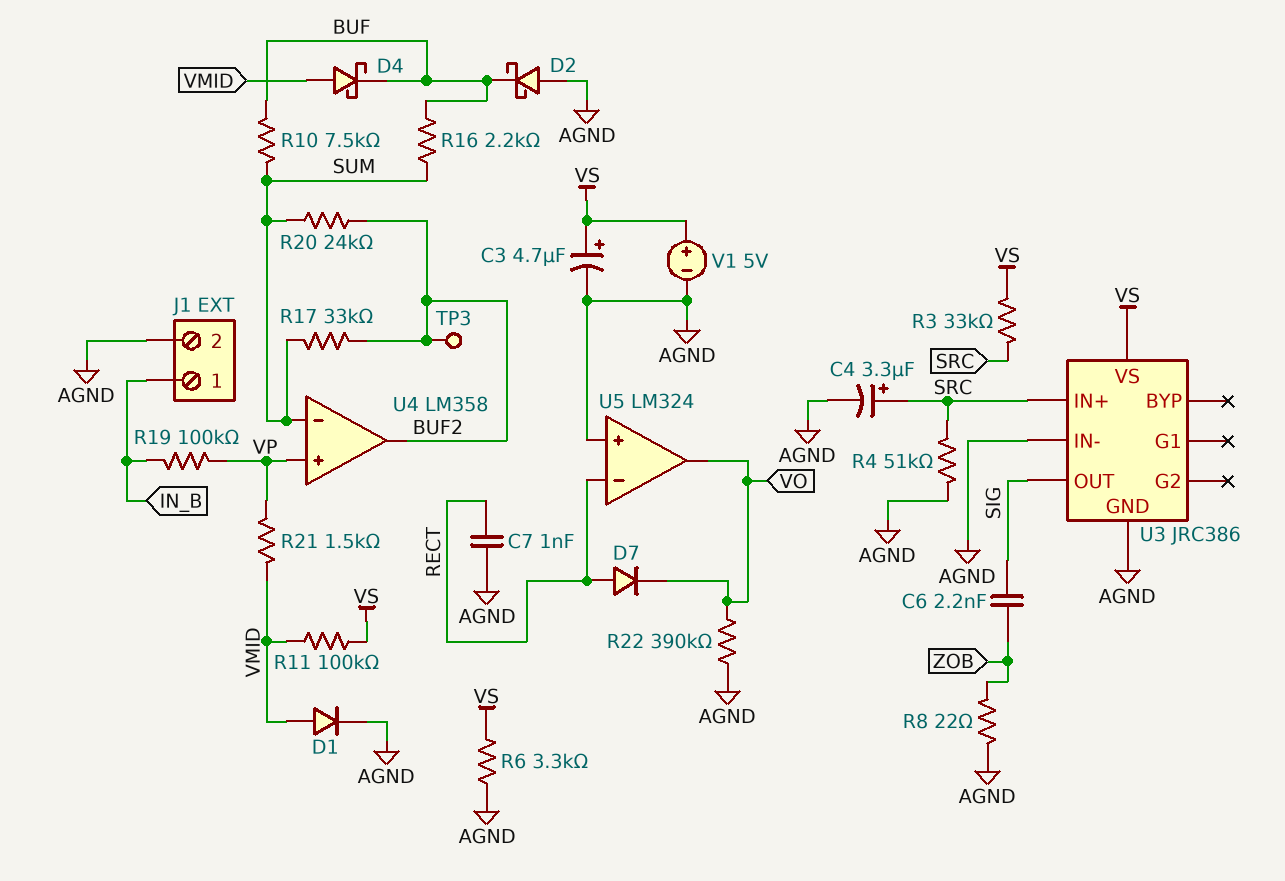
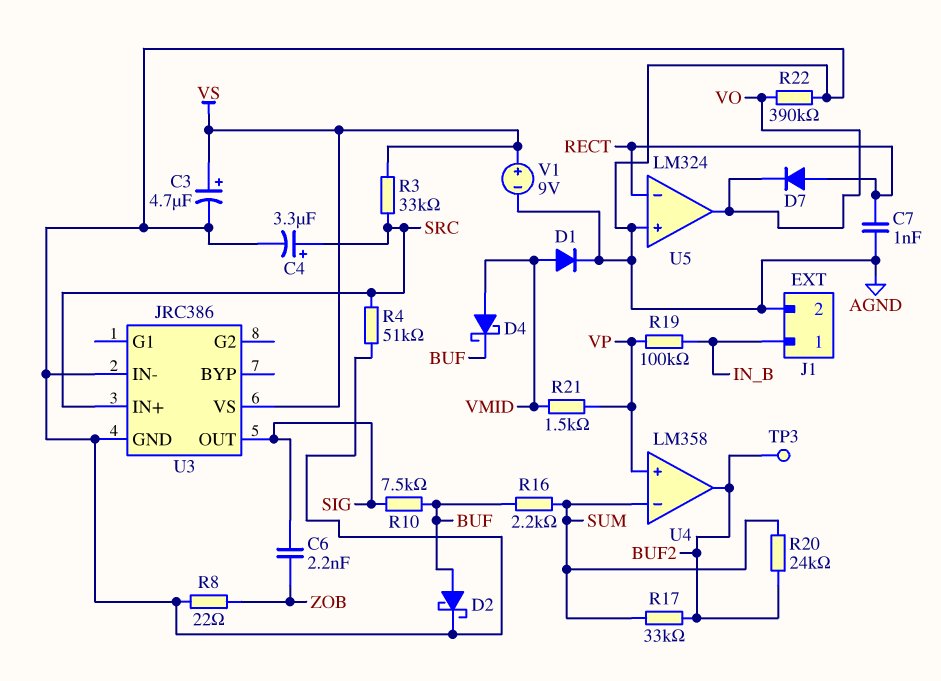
D2: schottky (A AGND, K BUF) -> schottky (A BUF, K AGND)
R6: 3.3k (AGND, VS) -> none
R10: 7.5k (BUF, SUM) -> 7.5k (BUF, SIG)
R11: 100k (VMID, VS) -> none
V1: 5V (plus VS, minus AGND) -> 9V (plus VS, minus AGND)

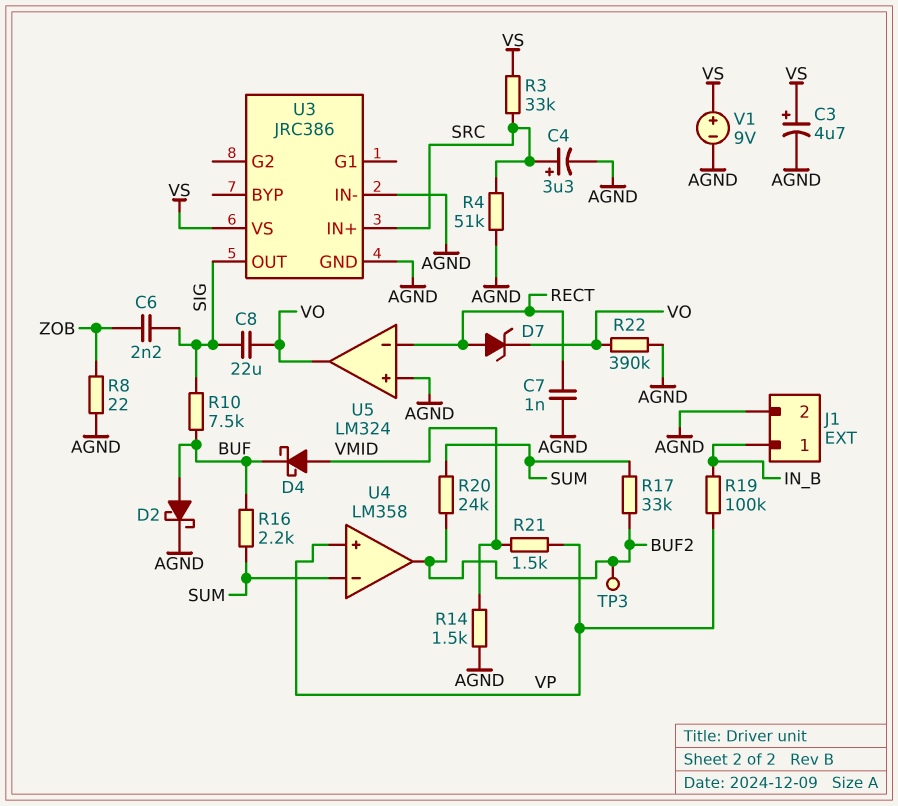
C8: none -> 22uF (SIG, VO)
D1: diode (A VMID, K AGND) -> none
D7: diode (A RECT, K VO) -> zener (A RECT, K VO)
R14: none -> 1.5k (AGND, VMID)

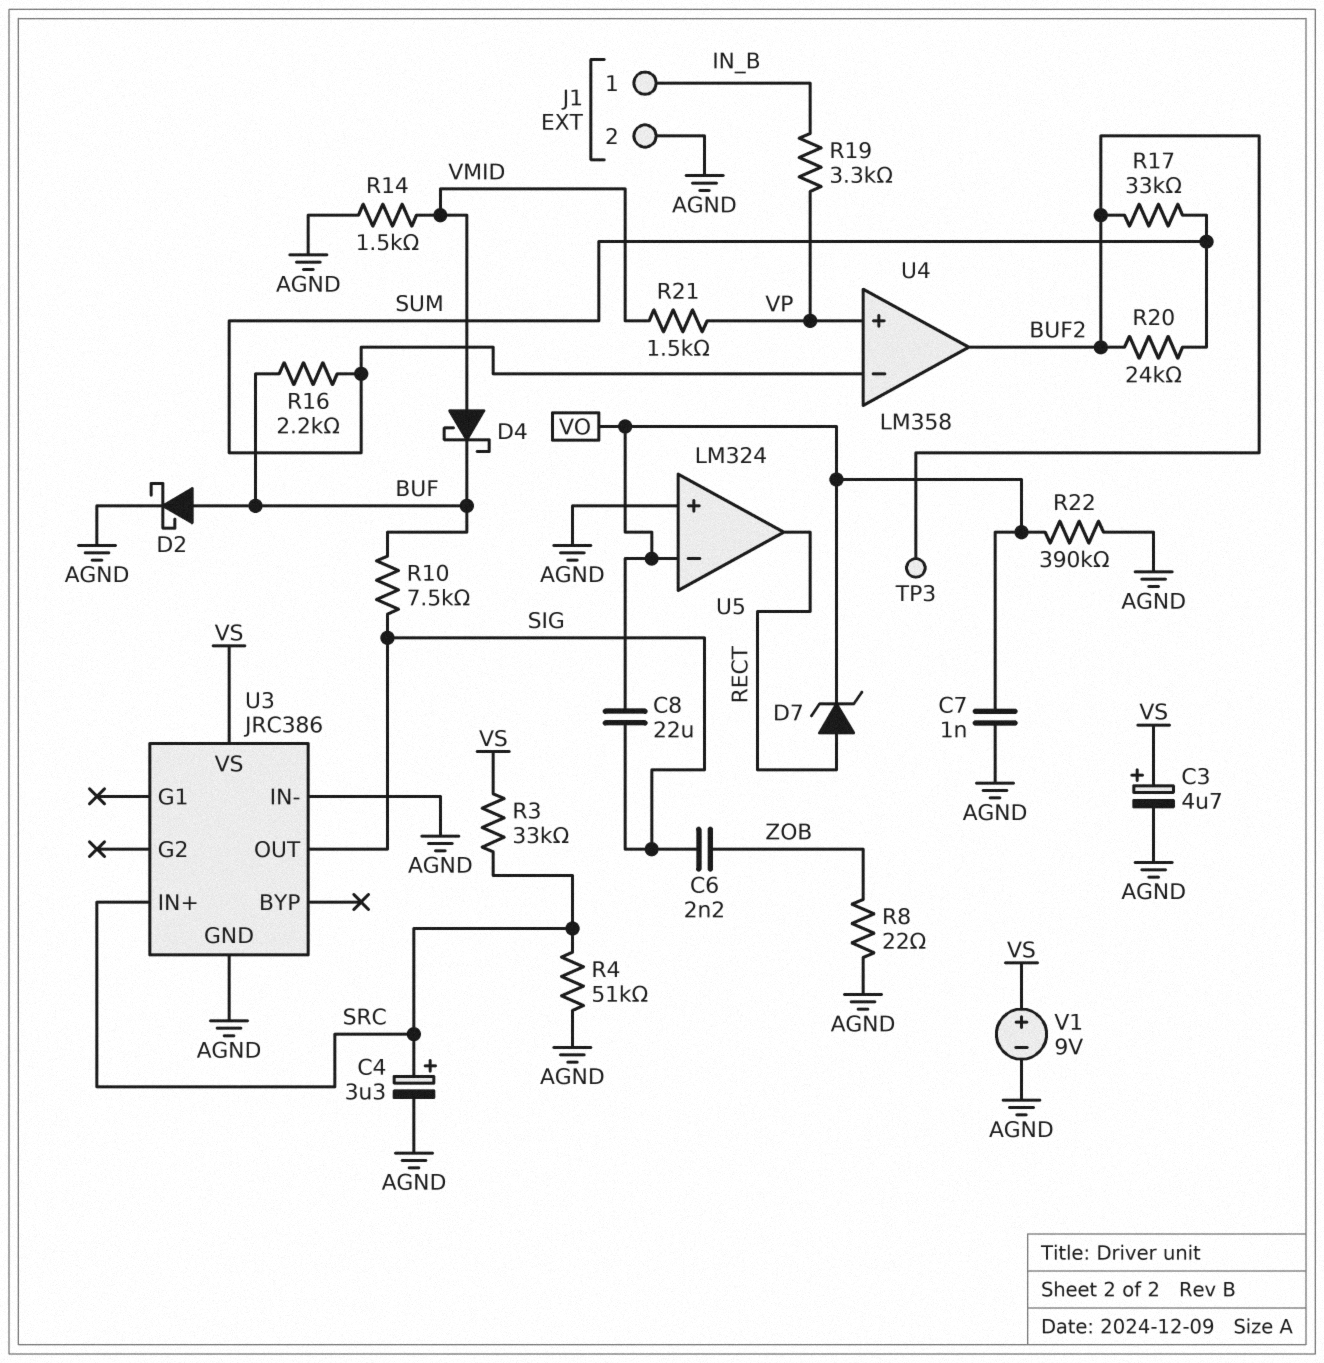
C7: 1nF (AGND, RECT) -> 1nF (AGND, VO)
R19: 100k (IN_B, VP) -> 3.3k (IN_B, VP)
U5 pin in-: RECT -> VO
U5 pin out: VO -> RECT

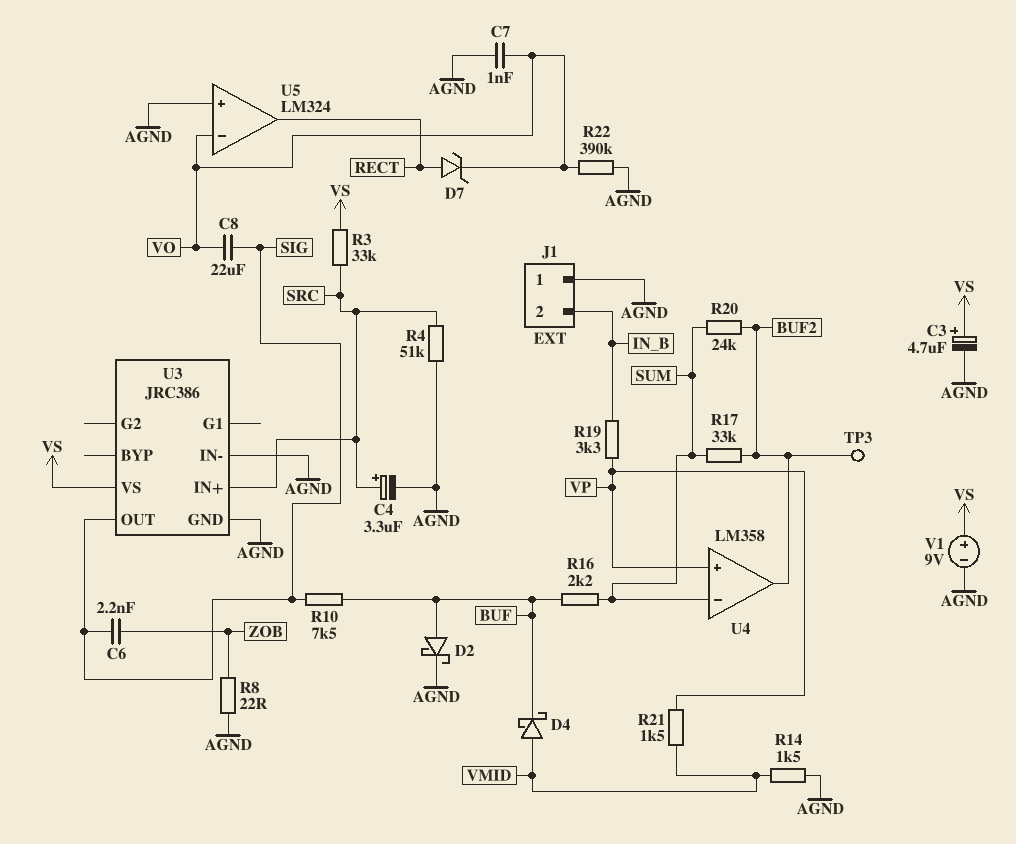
J1 pin 1: IN_B -> AGND
J1 pin 2: AGND -> IN_B

